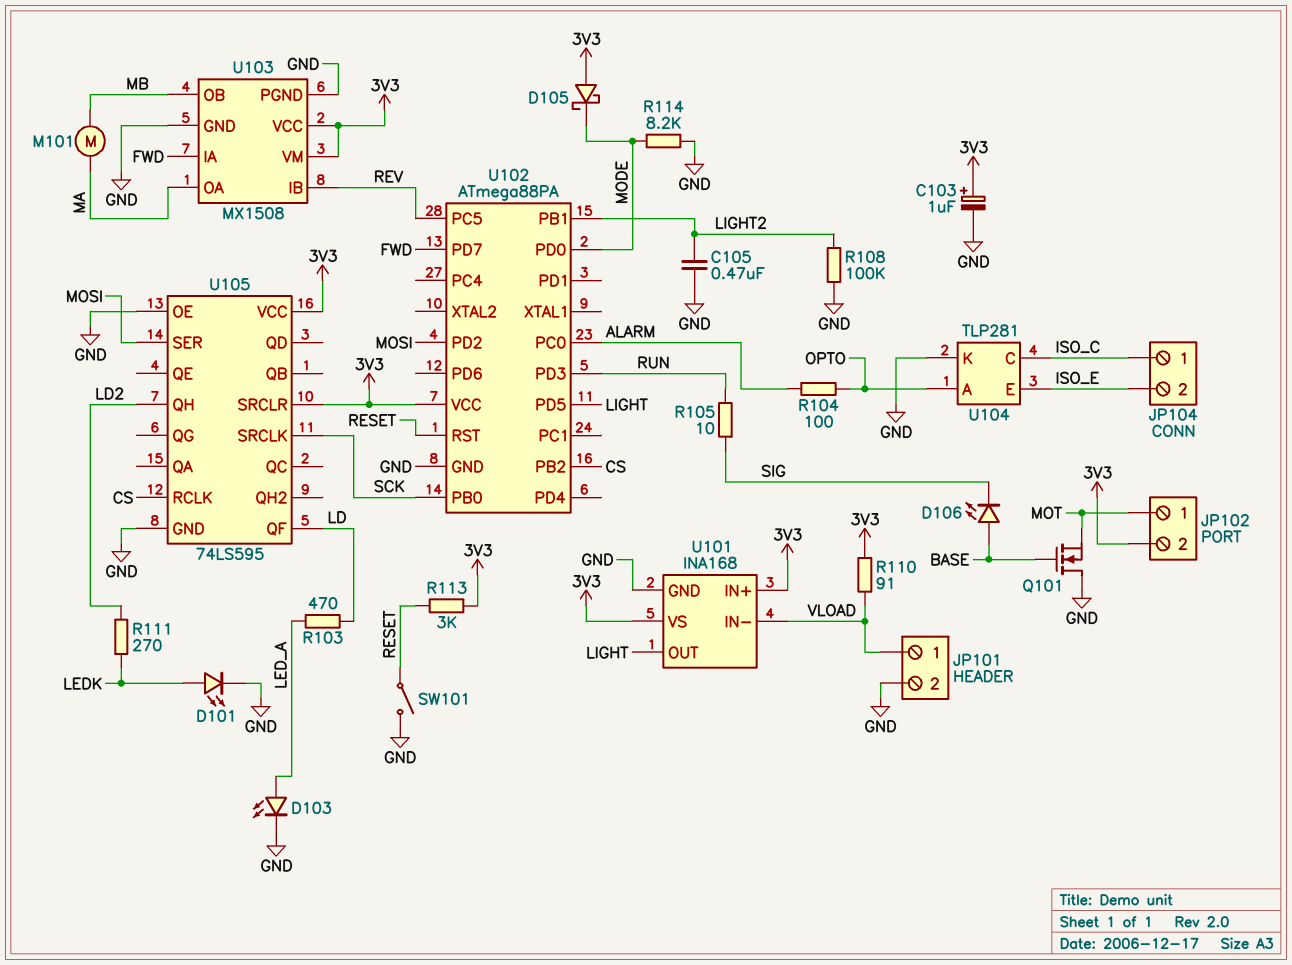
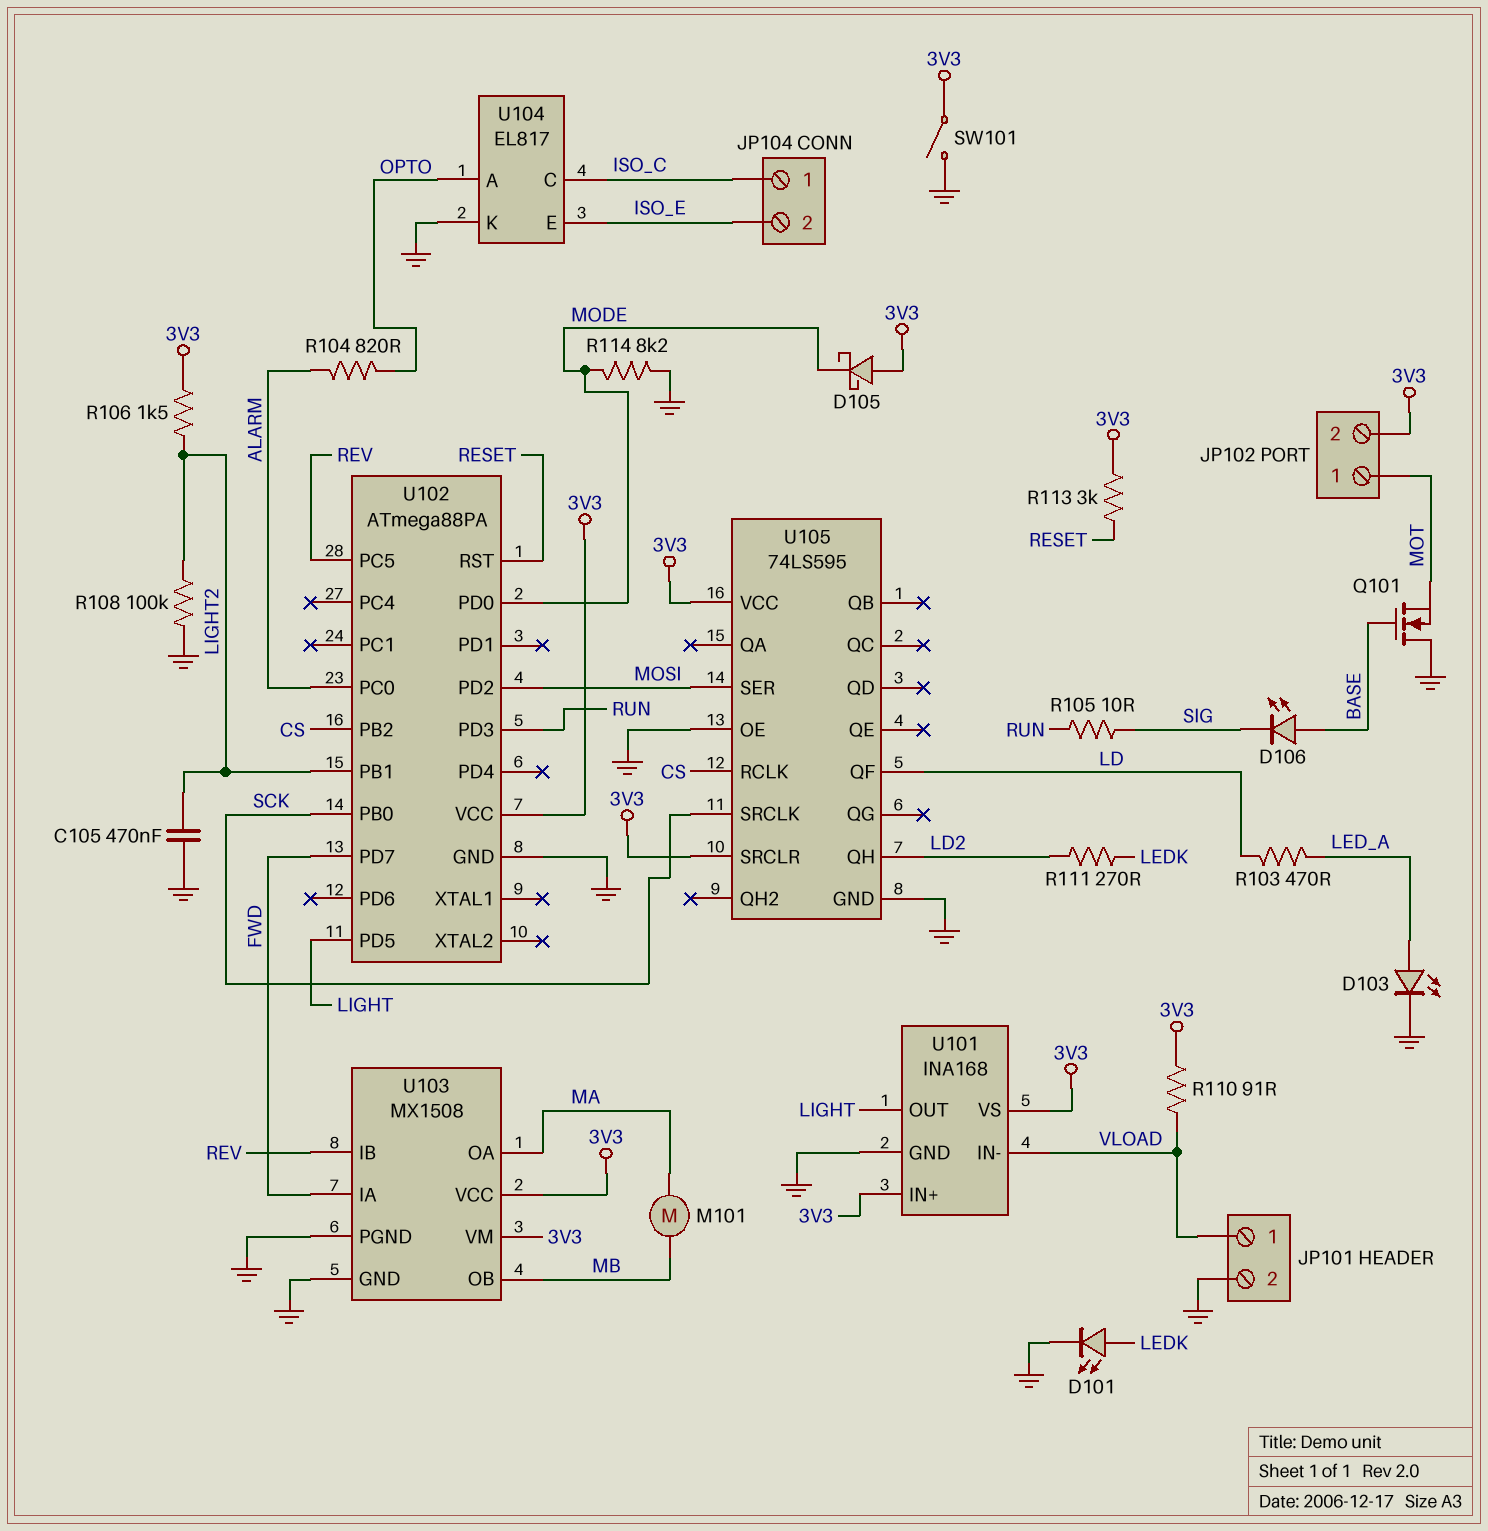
C103: 1uF (plus 3V3, minus GND) -> none
R104: 100 (ALARM, OPTO) -> 820 (ALARM, OPTO)
R106: none -> 1.5k (3V3, LIGHT2)
SW101: switch (GND, RESET) -> switch (3V3, GND)
U104: TLP281 -> EL817

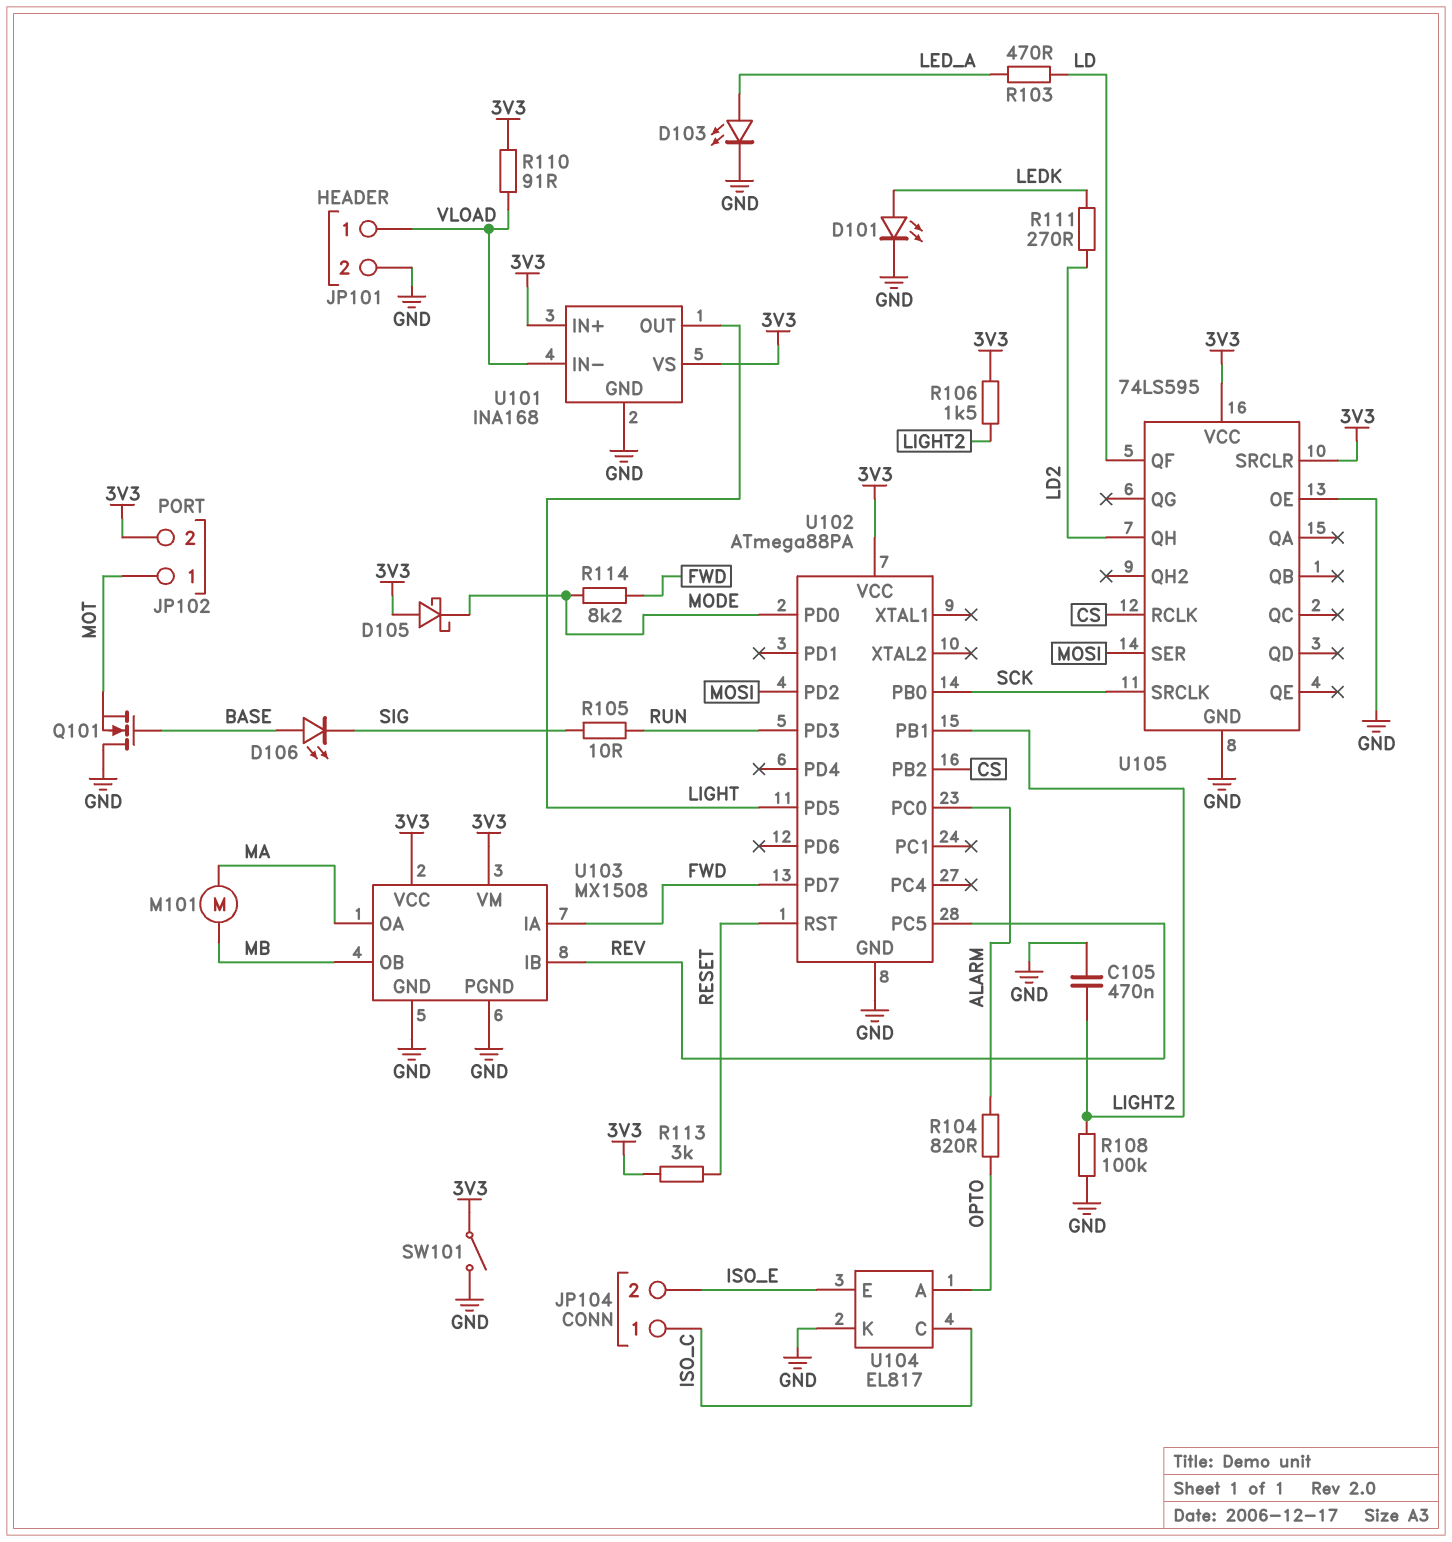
R114: 8.2k (GND, MODE) -> 8.2k (FWD, MODE)

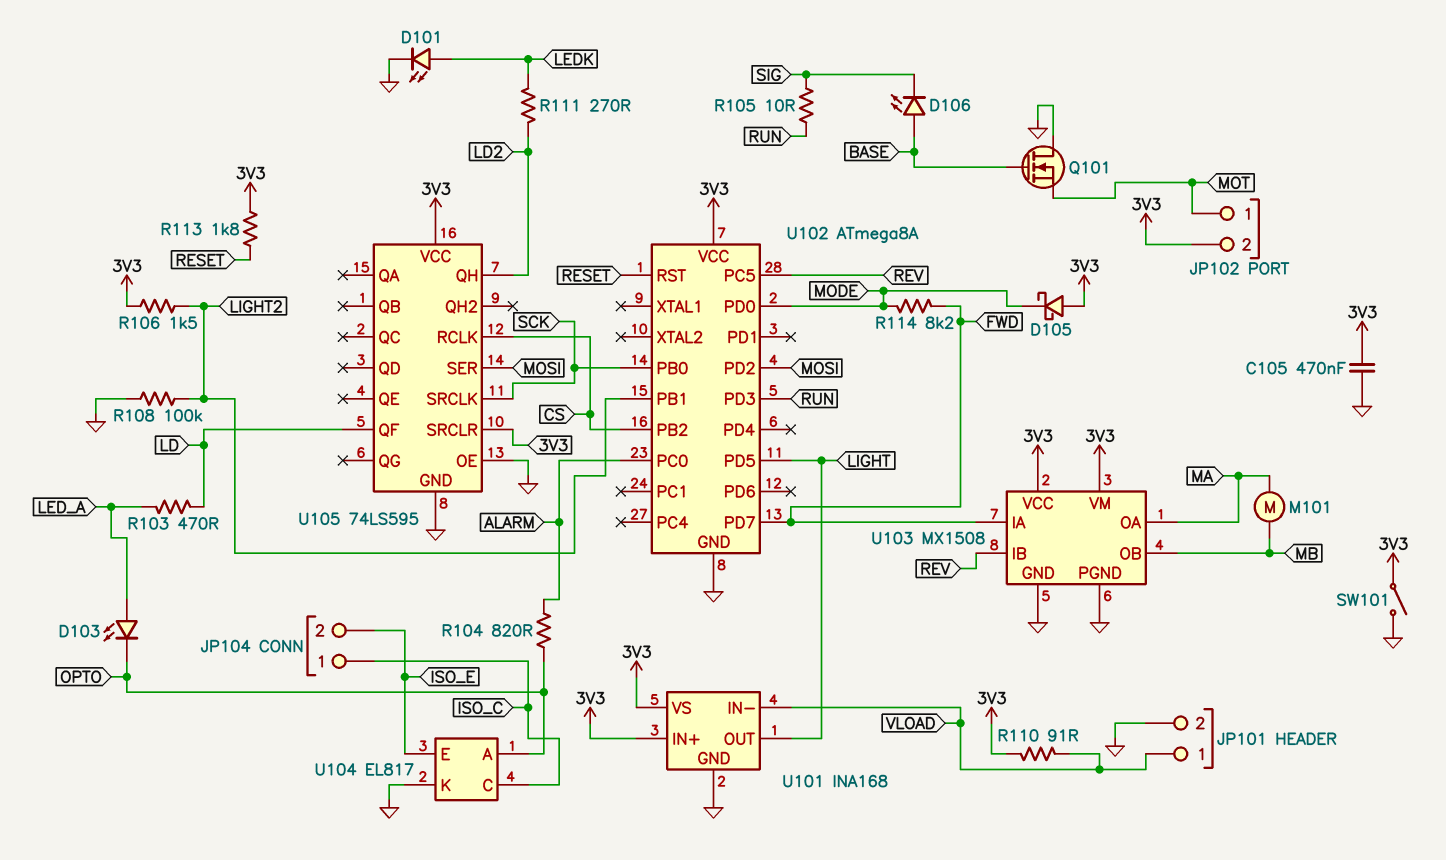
C105: 470nF (GND, LIGHT2) -> 470nF (3V3, GND)
D103: LED (A LED_A, K GND) -> LED (A LED_A, K OPTO)
R113: 3k (3V3, RESET) -> 1.8k (3V3, RESET)
U102: ATmega88PA -> ATmega8A

